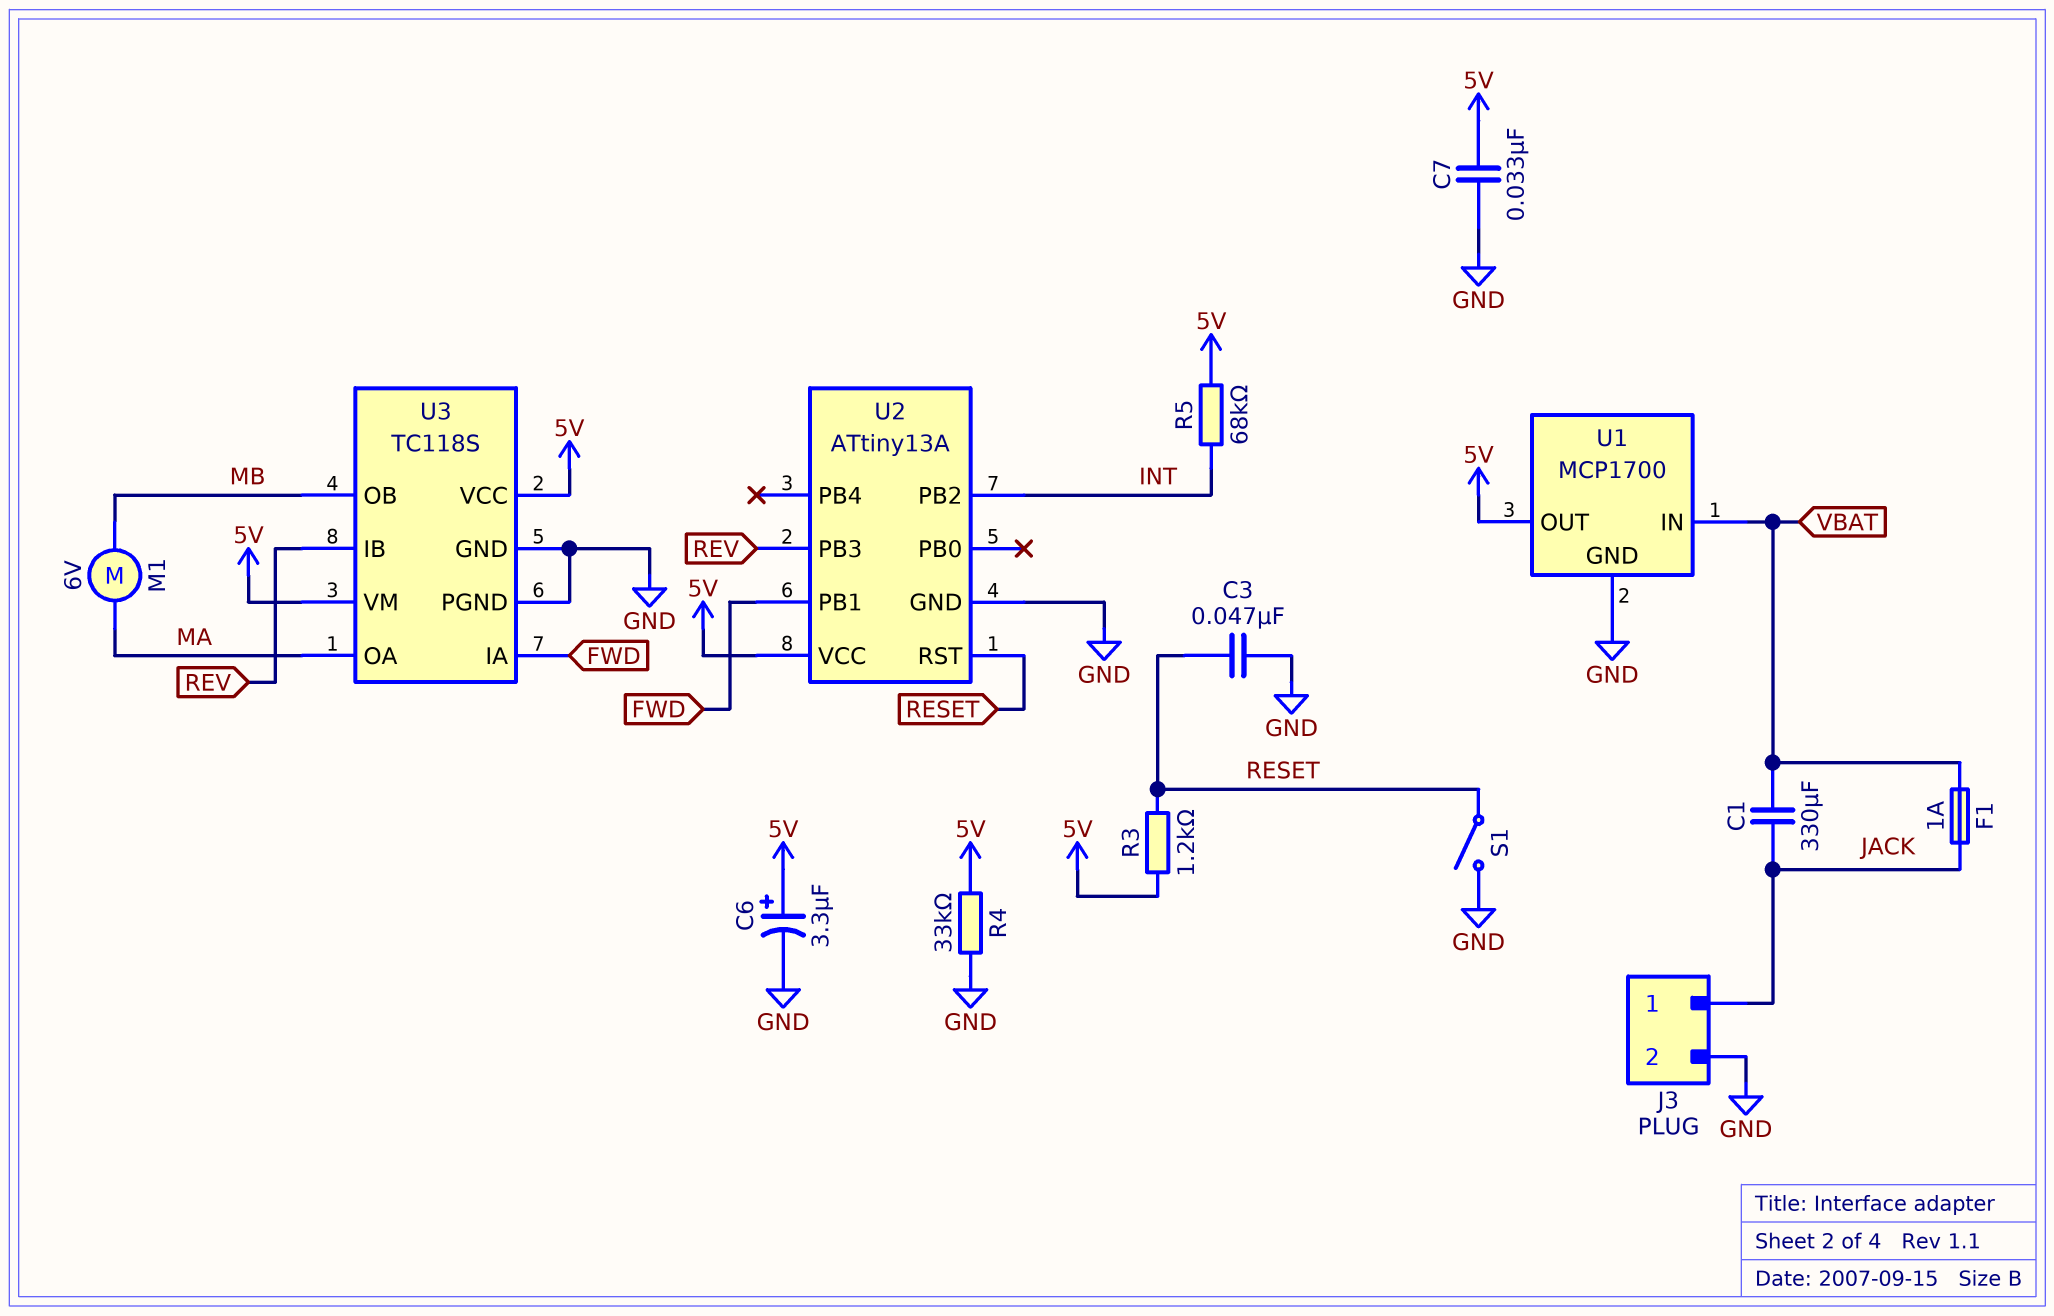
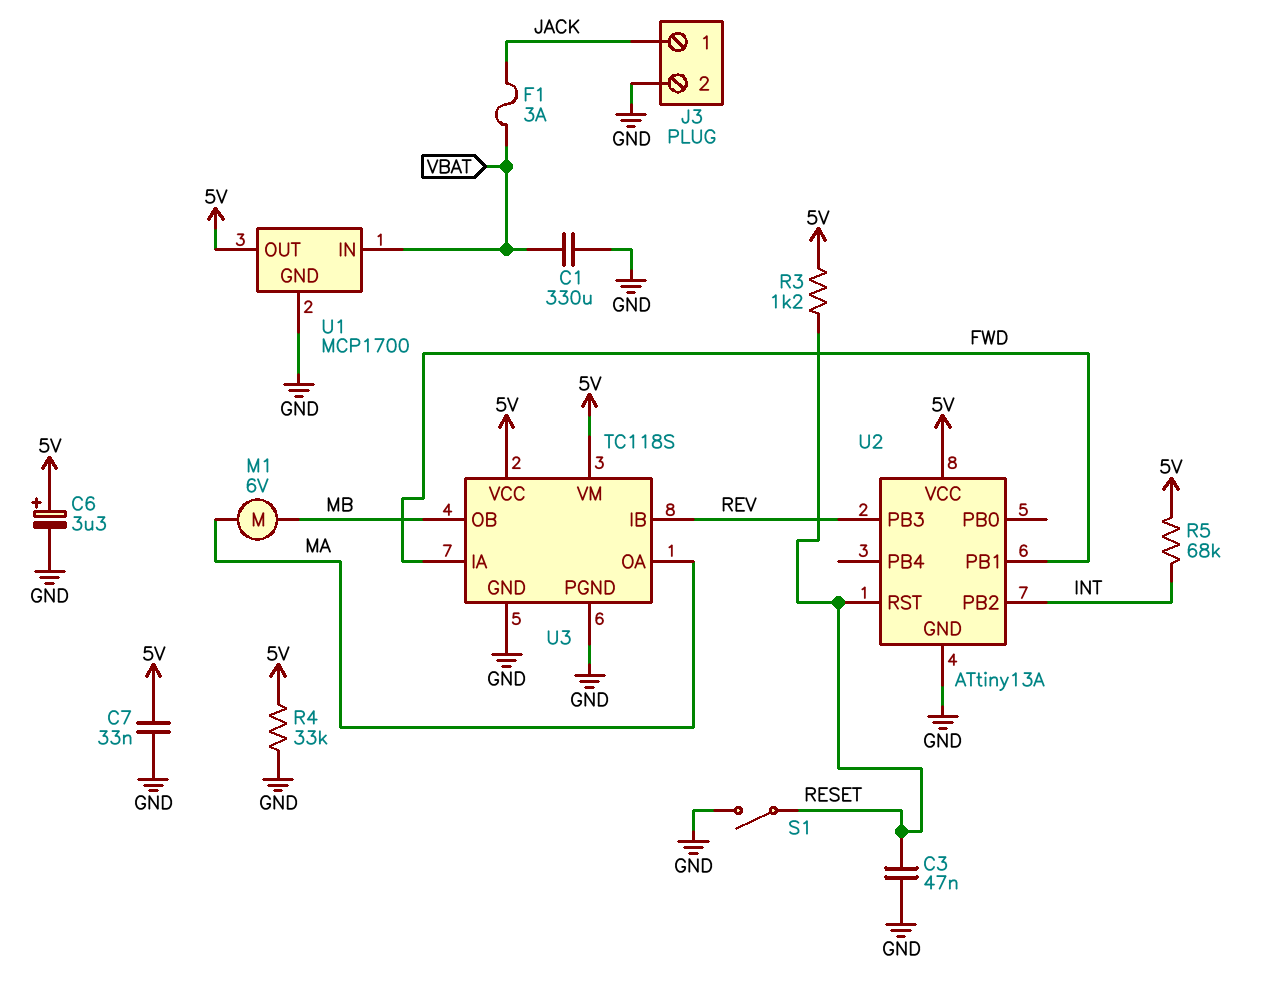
C1: 330uF (JACK, VBAT) -> 330uF (GND, VBAT)
F1: 1A (JACK, VBAT) -> 3A (JACK, VBAT)

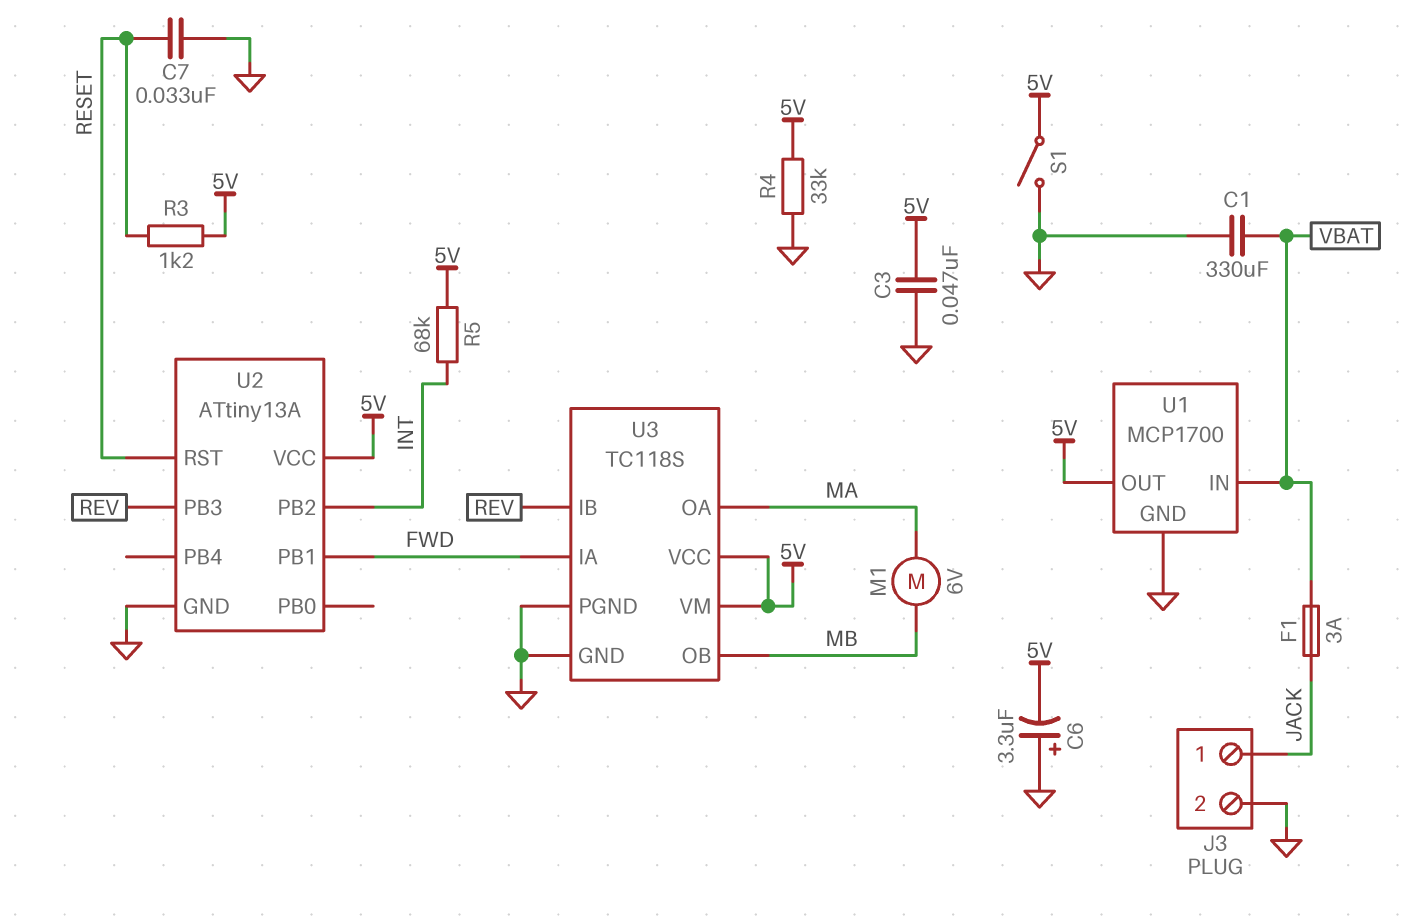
C3: 47nF (GND, RESET) -> 47nF (5V, GND)
C6: 3.3uF (plus 5V, minus GND) -> 3.3uF (plus GND, minus 5V)
C7: 33nF (5V, GND) -> 33nF (GND, RESET)
S1: switch (GND, RESET) -> switch (5V, GND)

